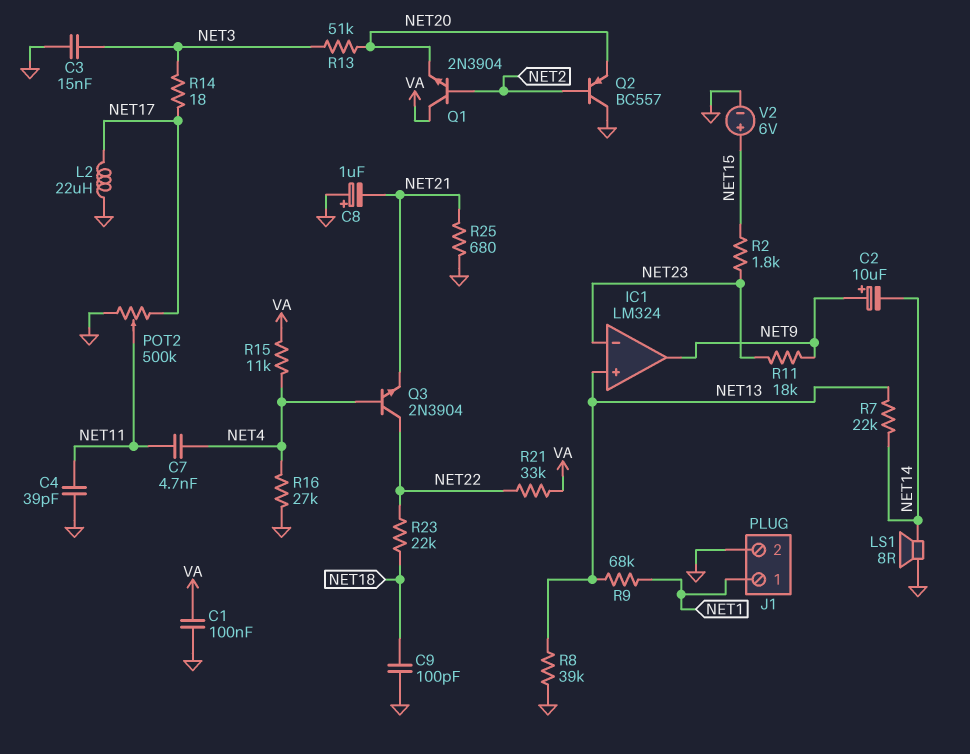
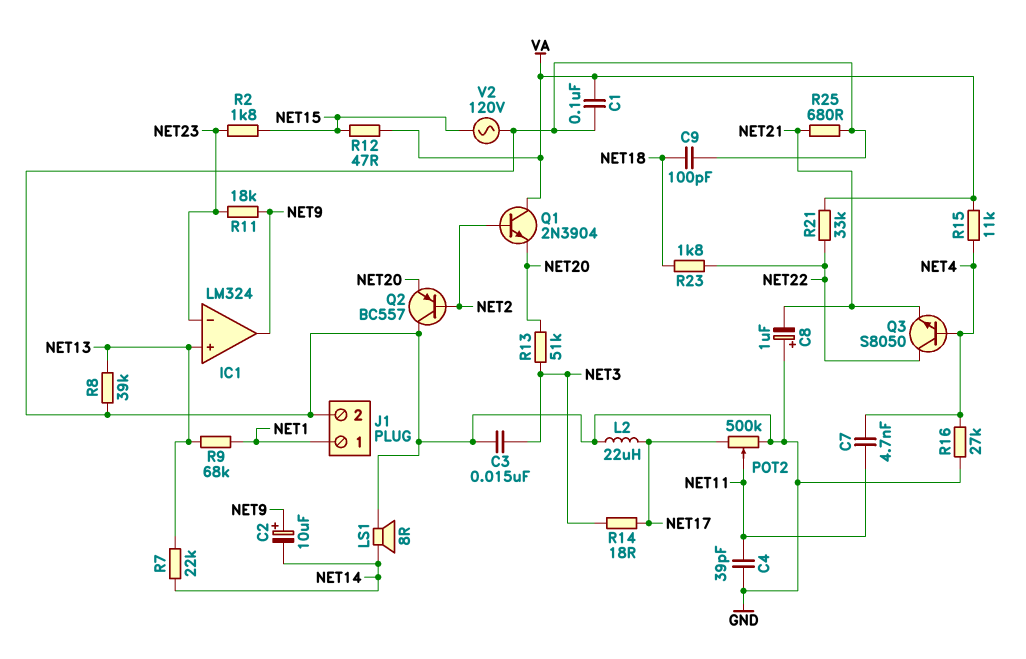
Q3: NPN 2N3904 (B NET4, C NET22, E NET21) -> NPN S8050 (B NET4, C NET22, E NET21)
R12: none -> 47 (NET15, VA)
R23: 22k (NET18, NET22) -> 1.8k (NET18, NET22)
V2: 6V (plus NET15, minus GND) -> AC 120V (GND, NET15)

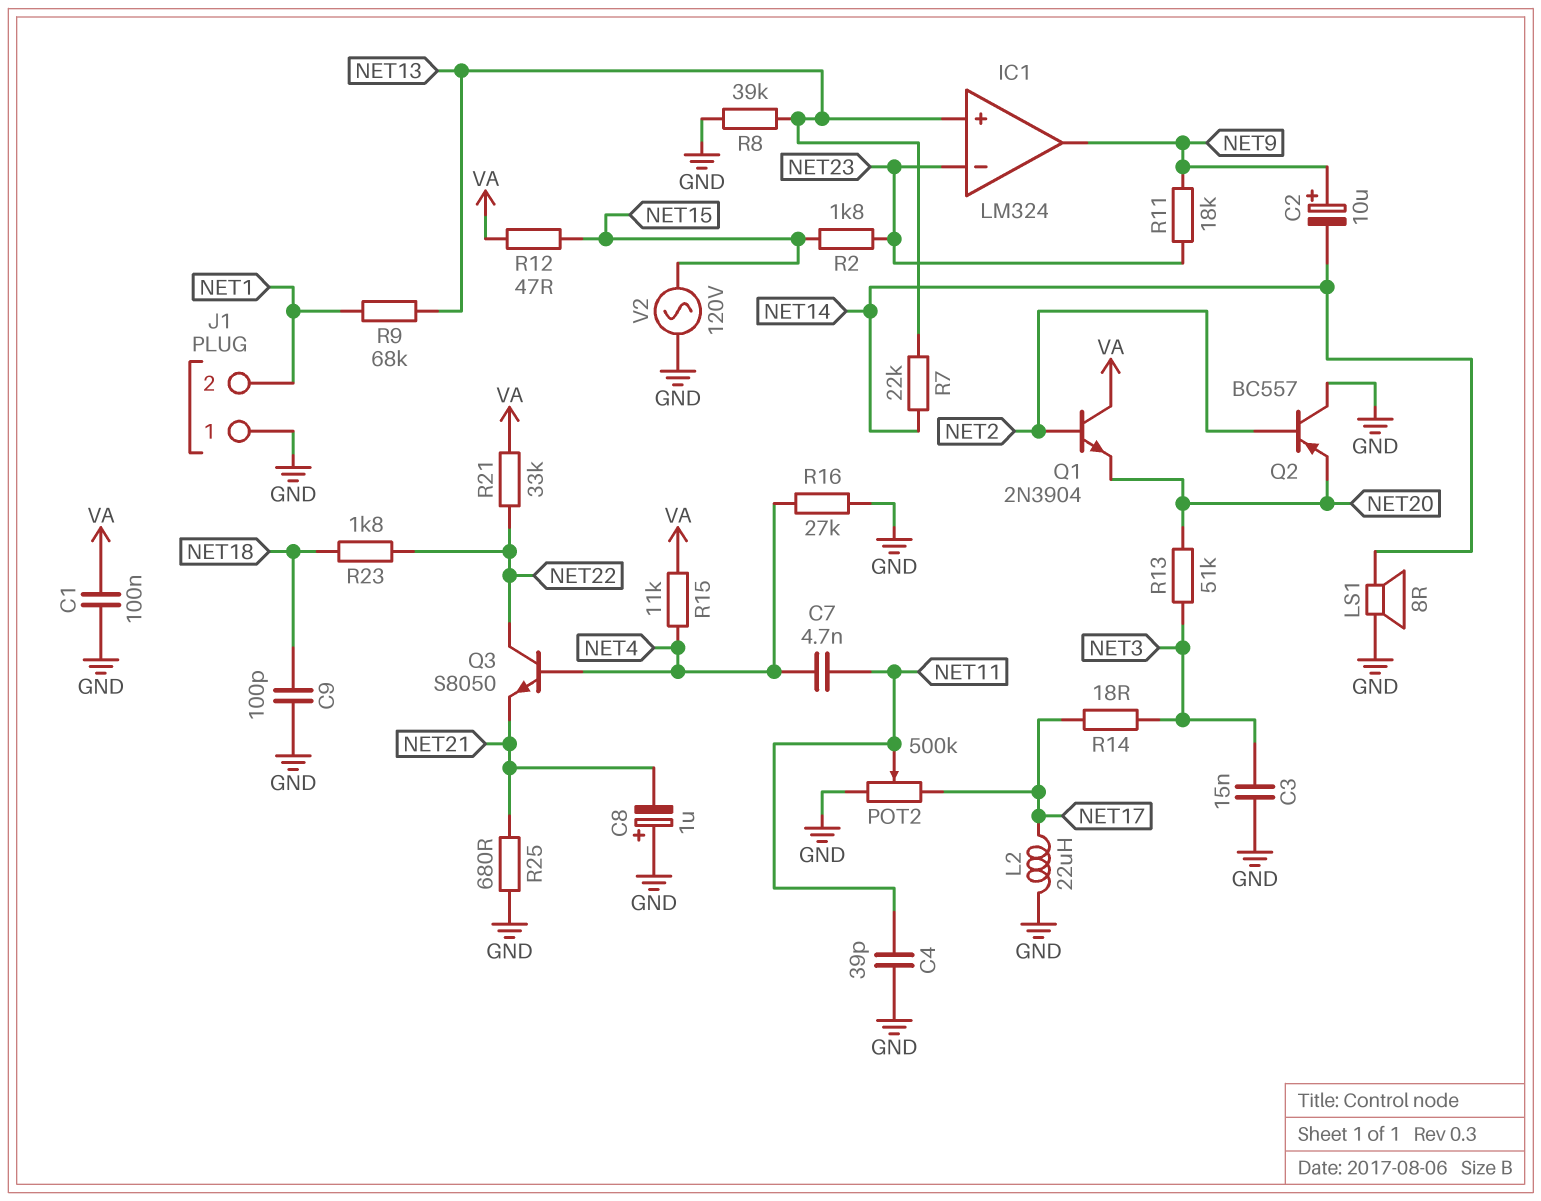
J1 pin 1: NET1 -> GND
J1 pin 2: GND -> NET1

